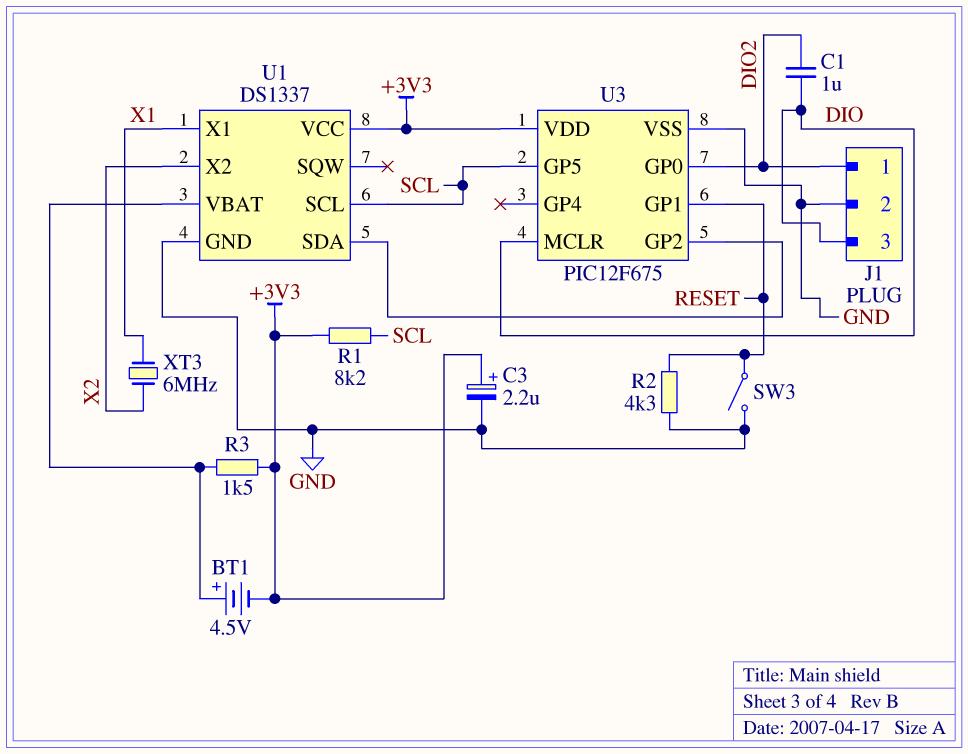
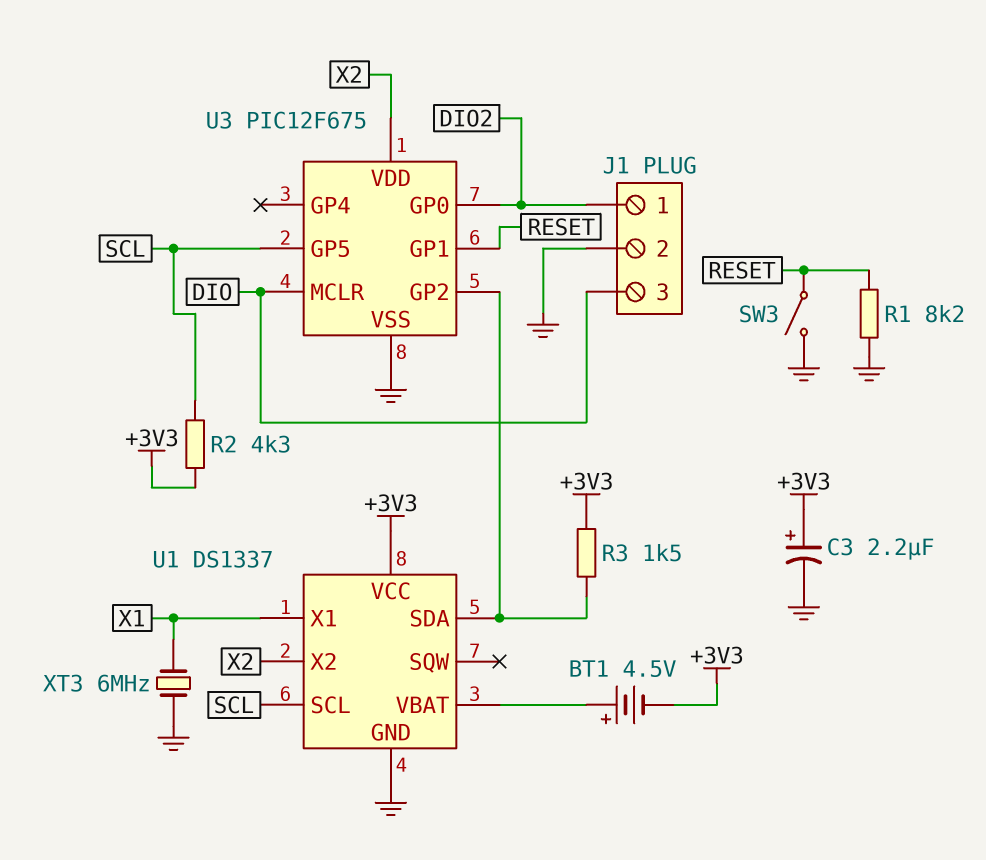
C1: 1uF (DIO, DIO2) -> none
R1: 8.2k (+3V3, SCL) -> 8.2k (GND, RESET)
R2: 4.3k (GND, RESET) -> 4.3k (+3V3, SCL)
R3: 1.5k (+3V3, U1/VBAT) -> 1.5k (+3V3, U1/SDA)
U3 pin VDD: +3V3 -> X2
XT3: 6MHz (X1, X2) -> 6MHz (GND, X1)

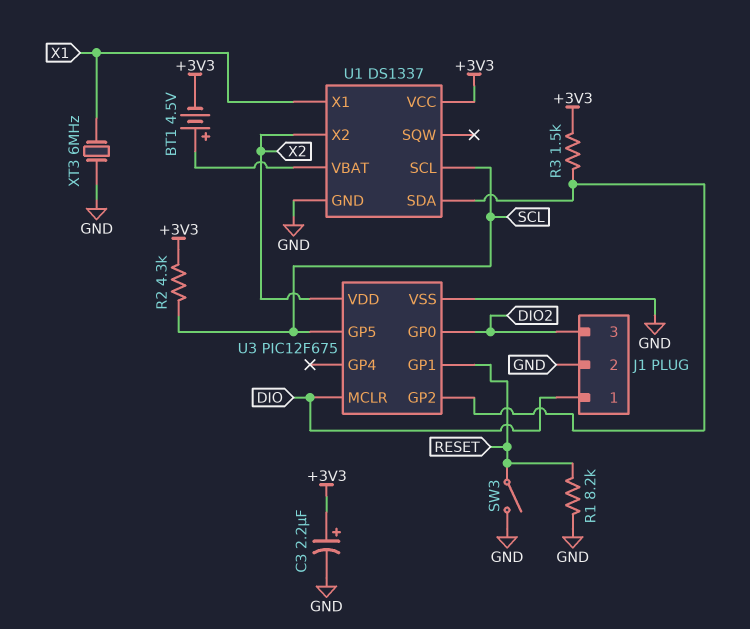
J1 pin 1: DIO2 -> DIO
J1 pin 3: DIO -> DIO2

